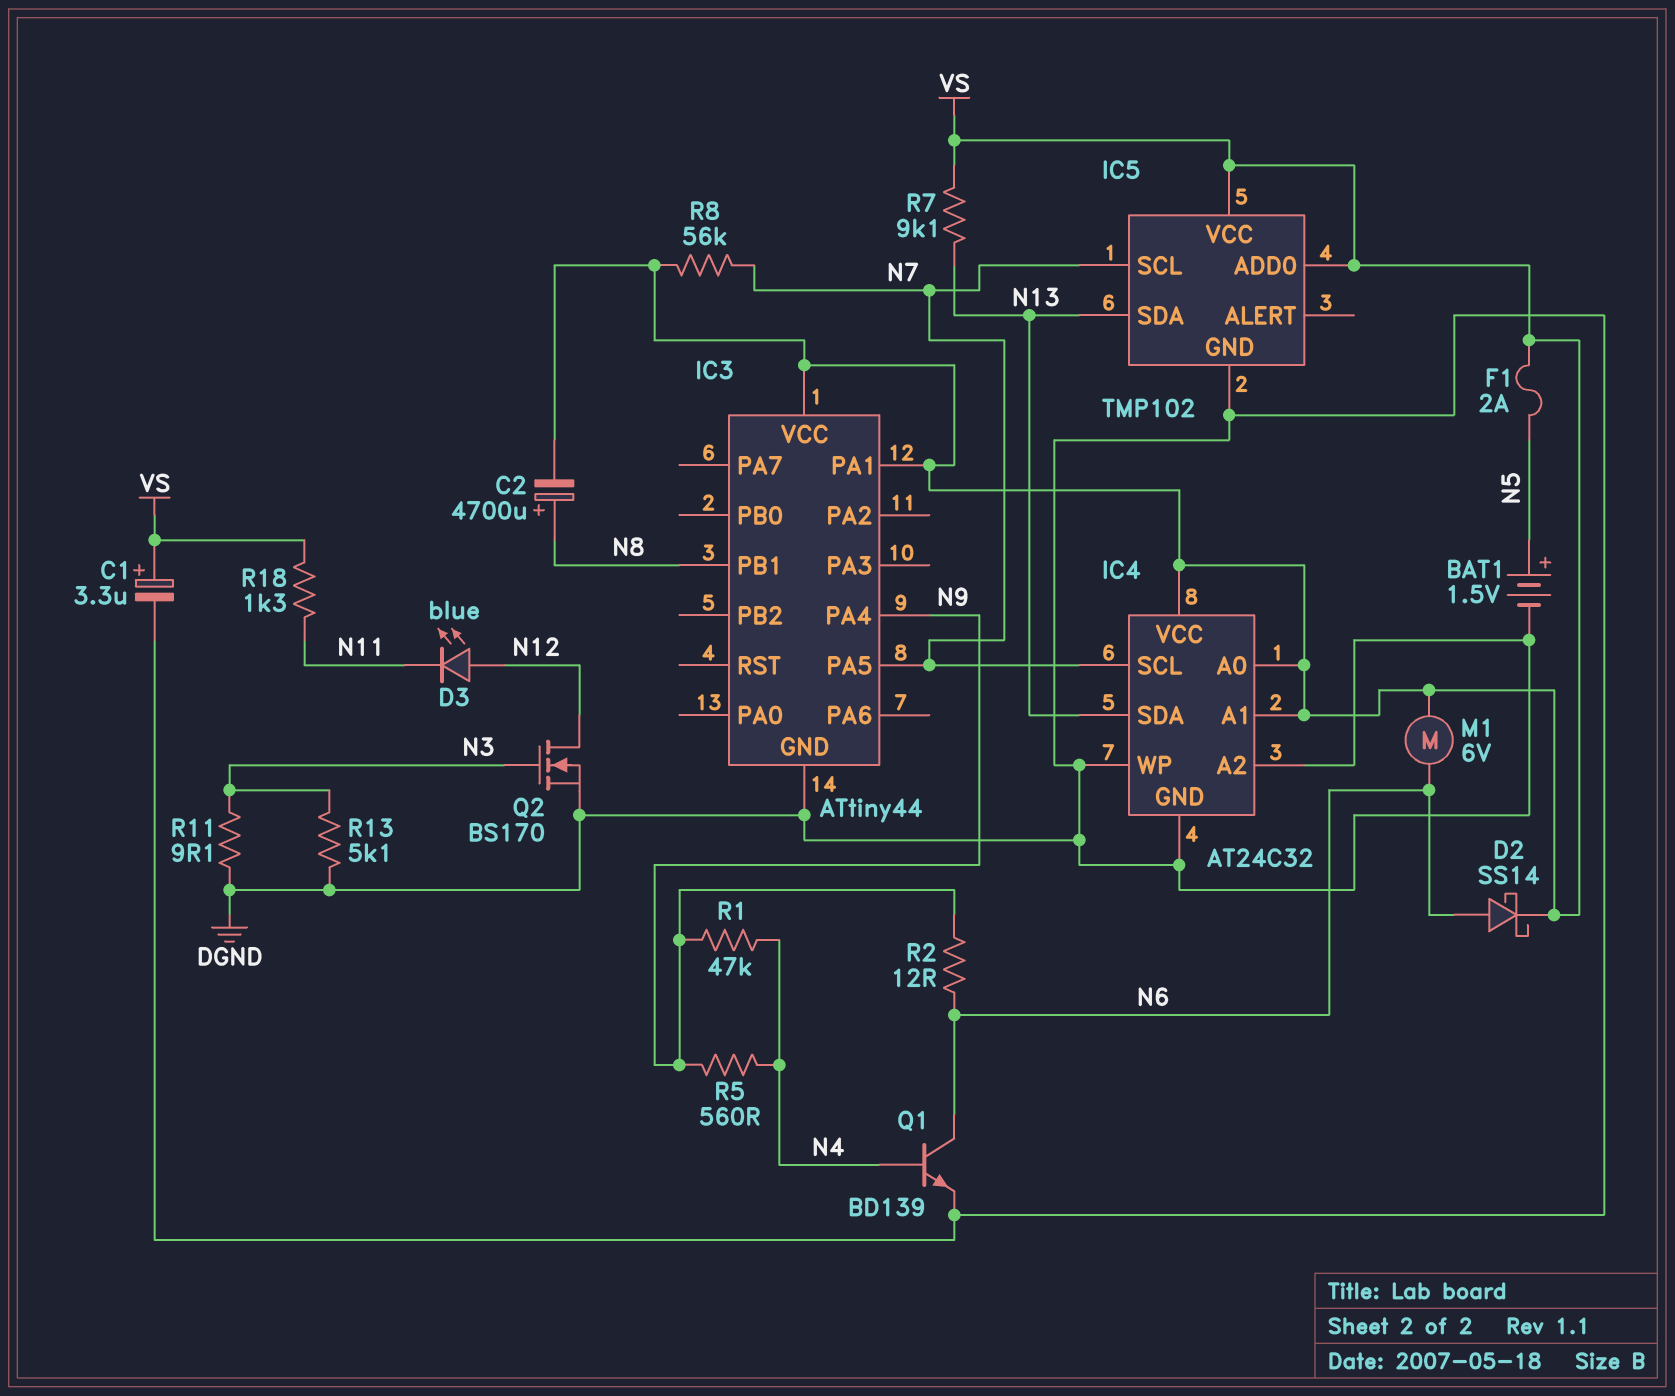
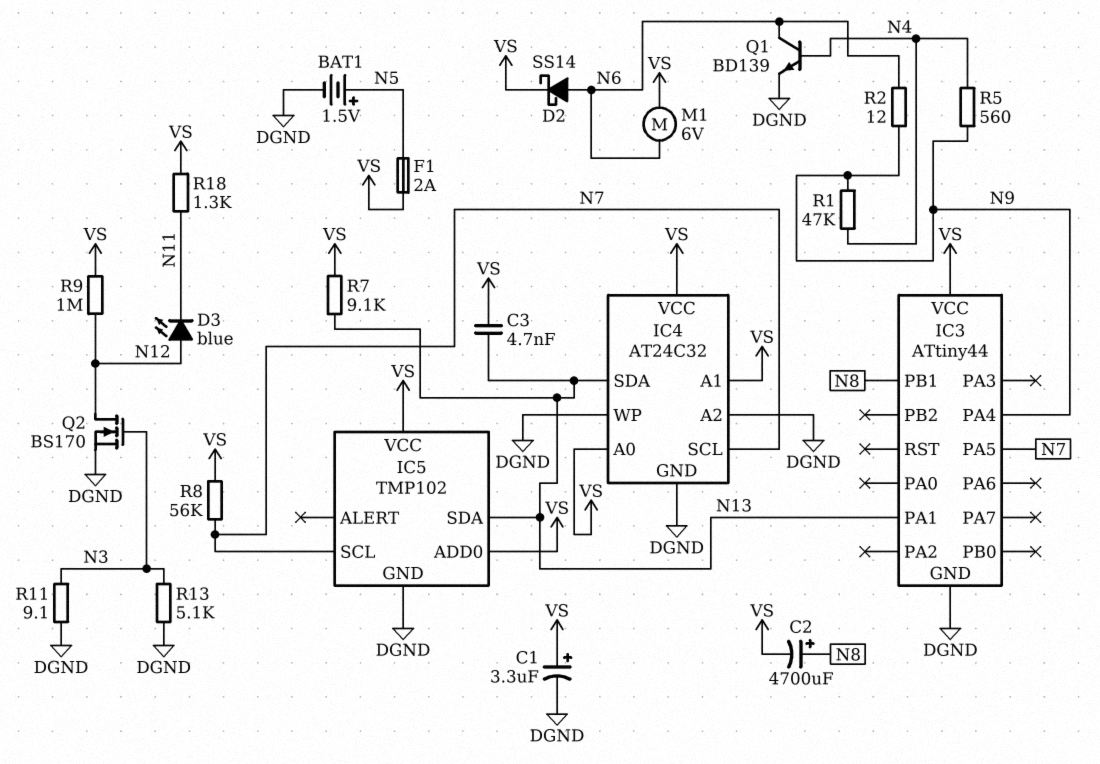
C3: none -> 4.7nF (N13, VS)
IC3 pin PA1: VS -> N13
R9: none -> 1M (N12, VS)

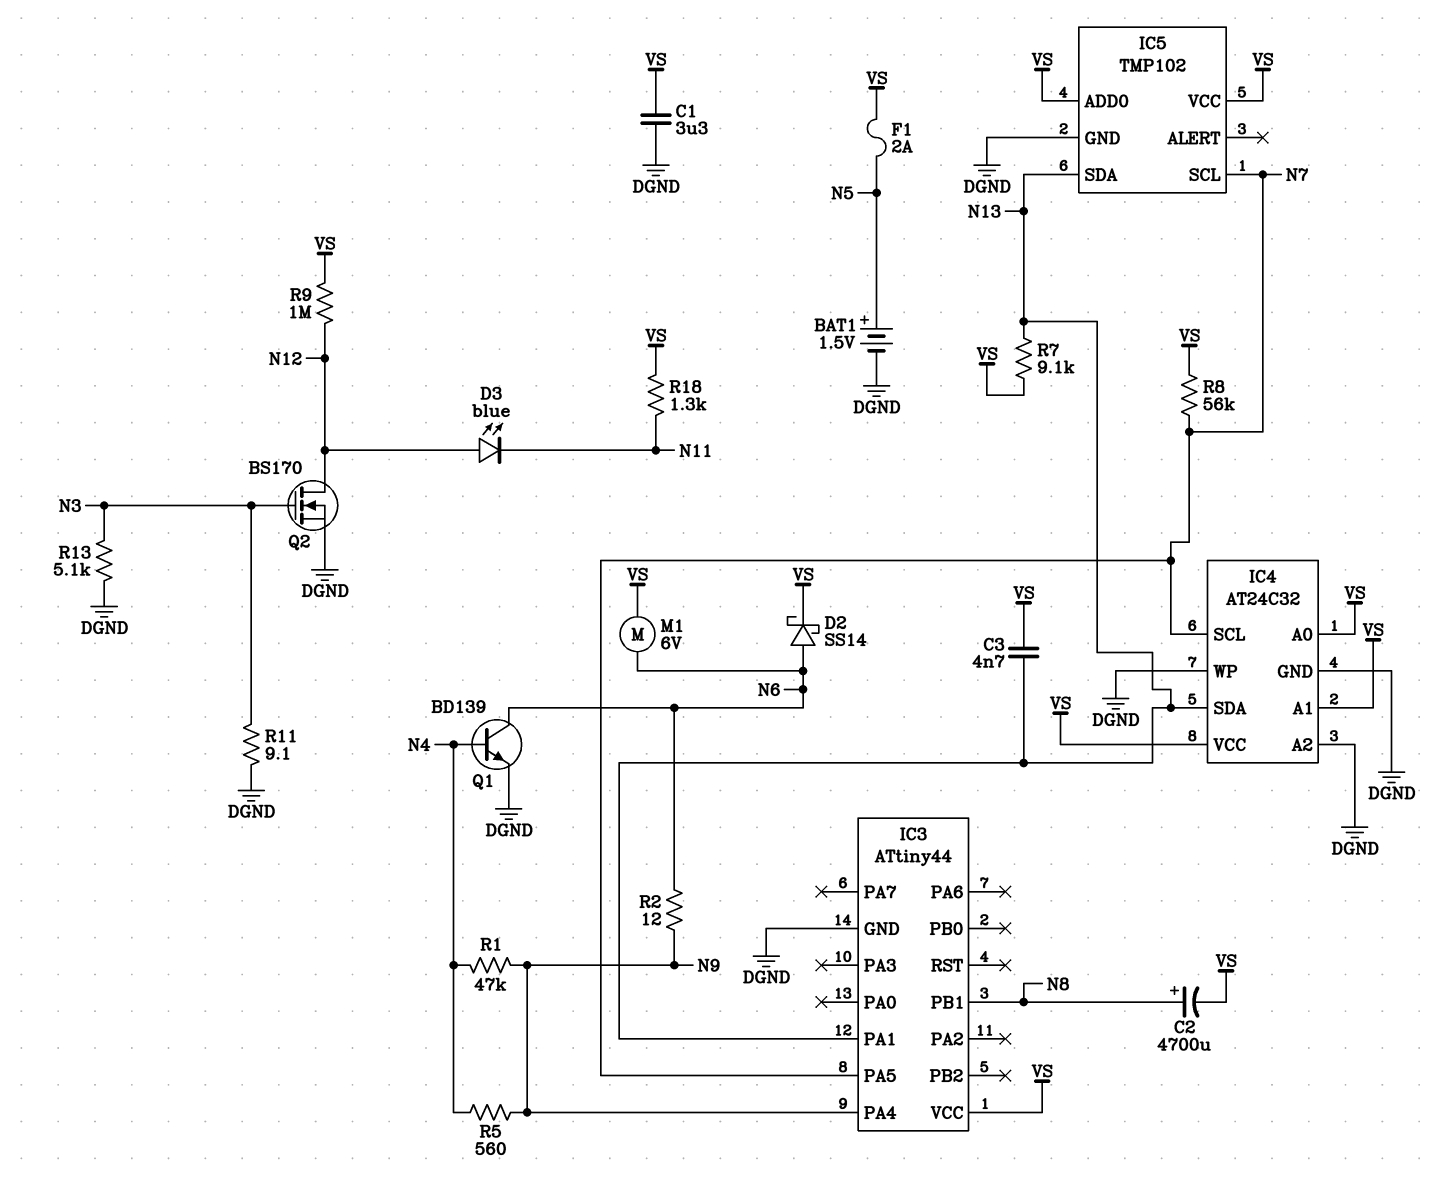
C1: 3.3uF (plus VS, minus DGND) -> 3.3uF (DGND, VS)

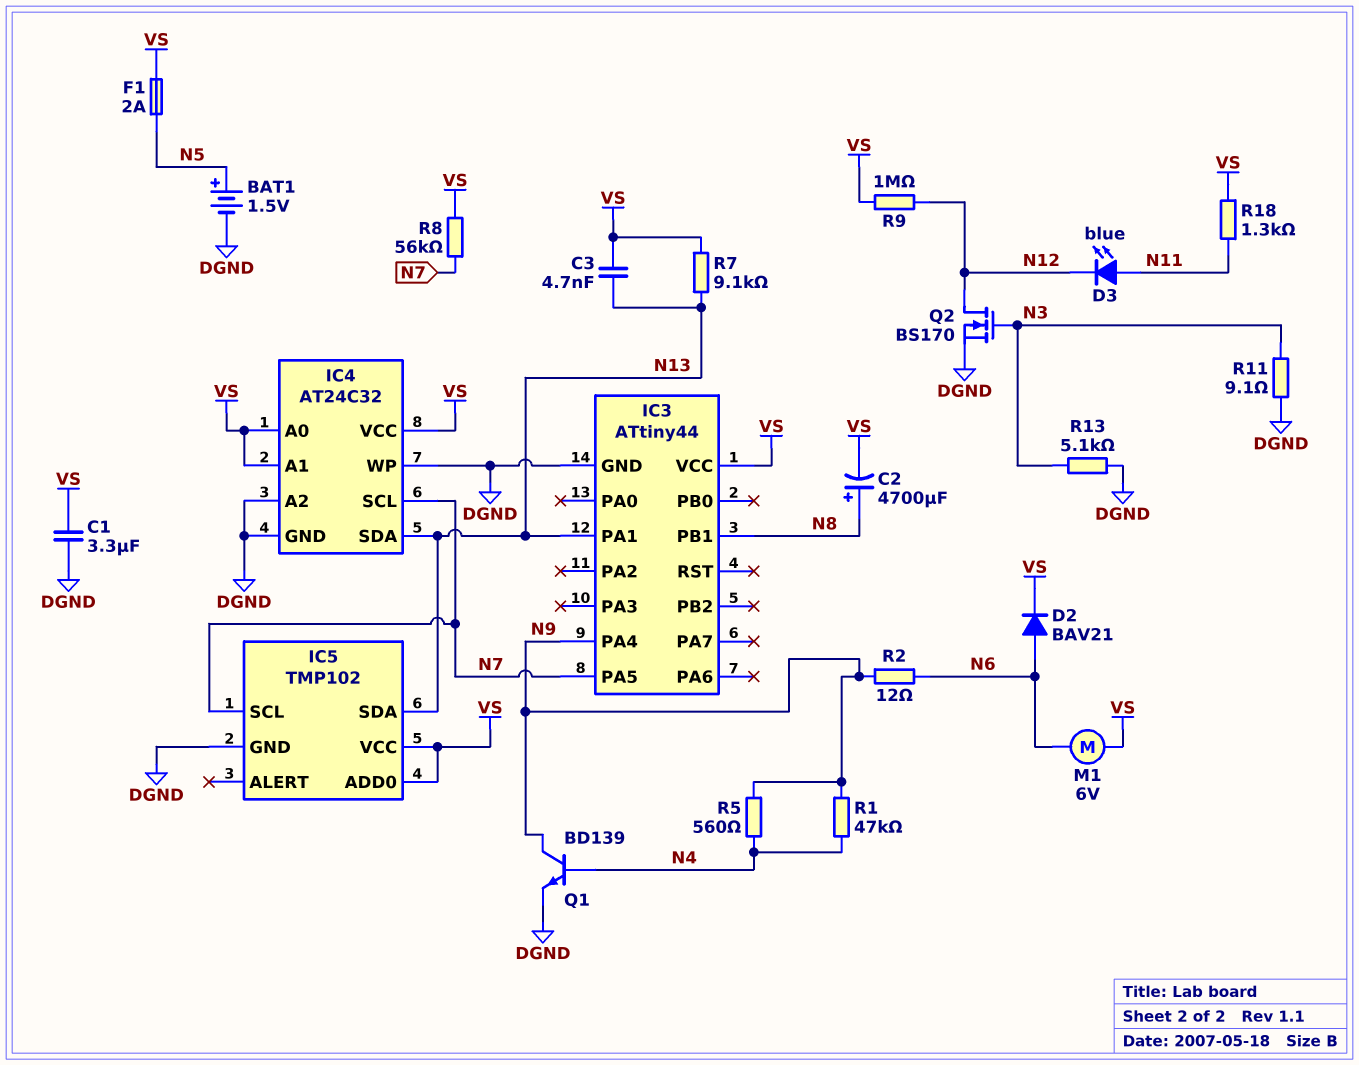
D2: schottky SS14 (A N6, K VS) -> diode BAV21 (A N6, K VS)
D3: LED blue (A N12, K N11) -> LED blue (A N11, K N12)
Q1: NPN BD139 (B N4, C N6, E DGND) -> NPN BD139 (B N4, C N9, E DGND)

